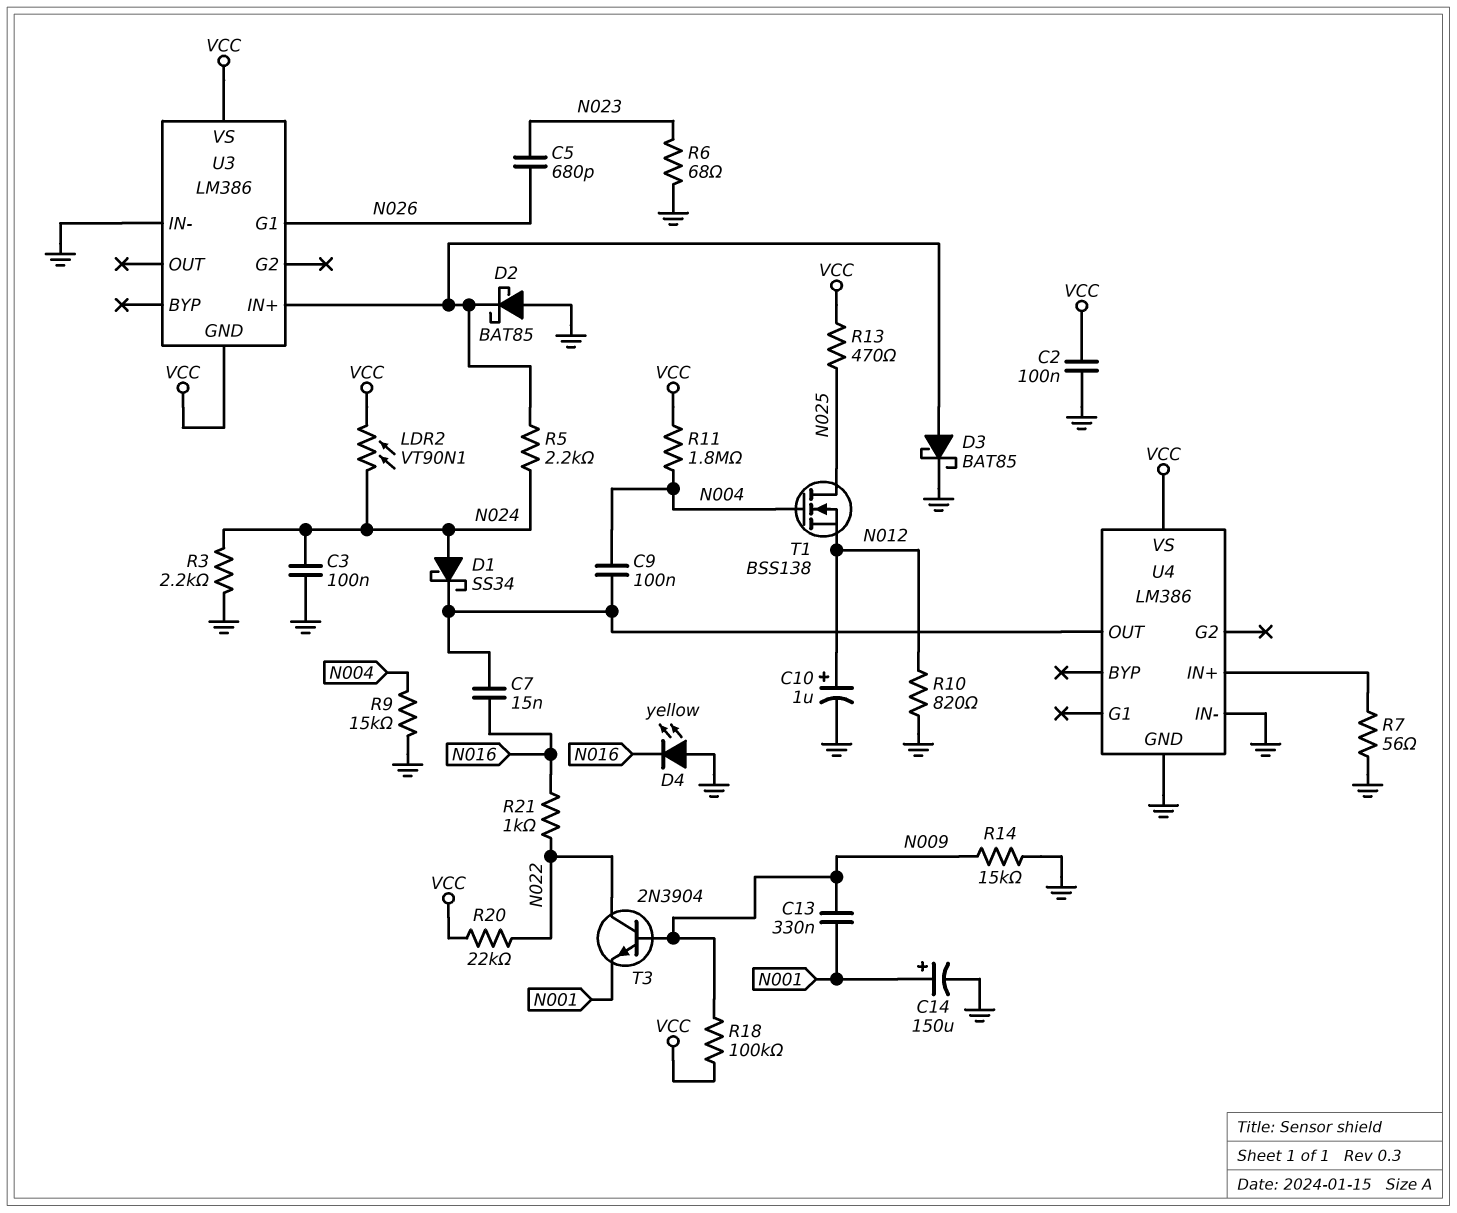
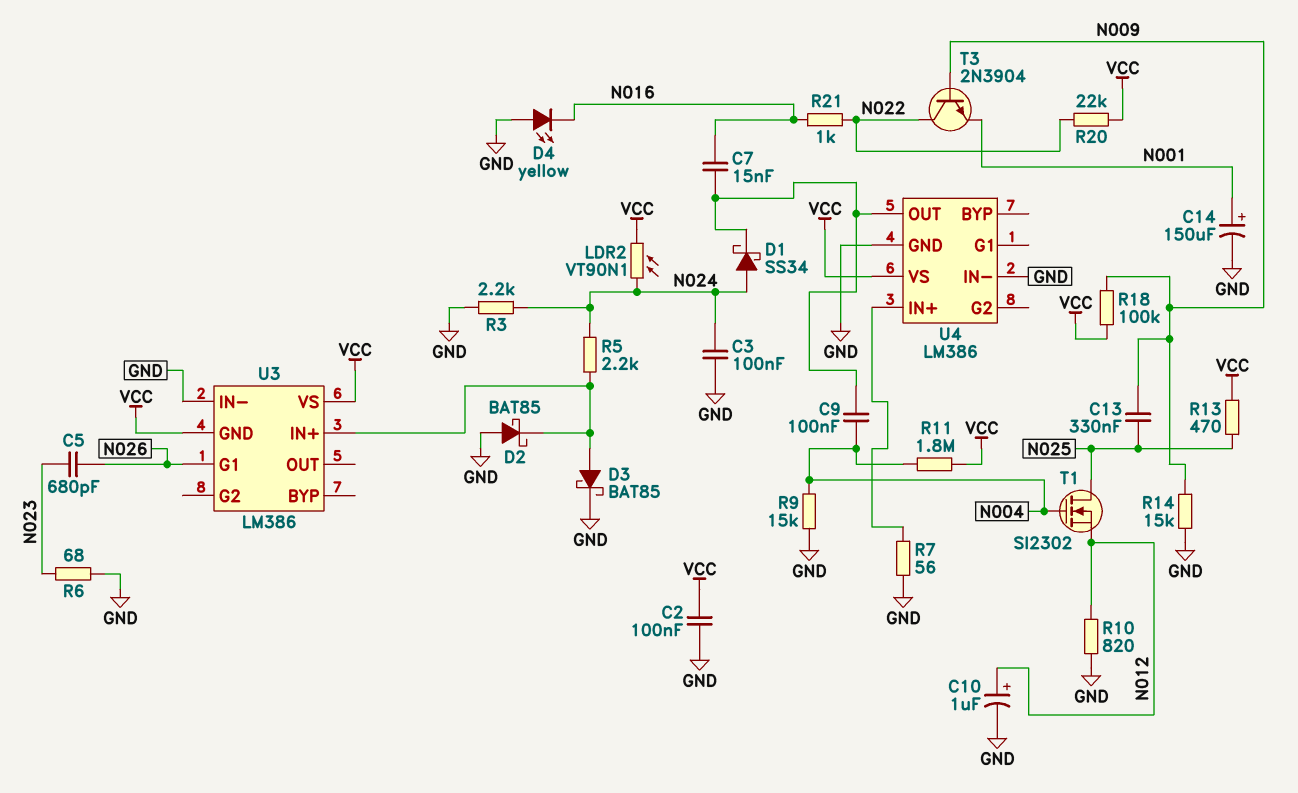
C13: 330nF (N001, N009) -> 330nF (N009, N025)
T1: NMOS BSS138 (G N004, D N025, S N012) -> NMOS SI2302 (G N004, D N025, S N012)

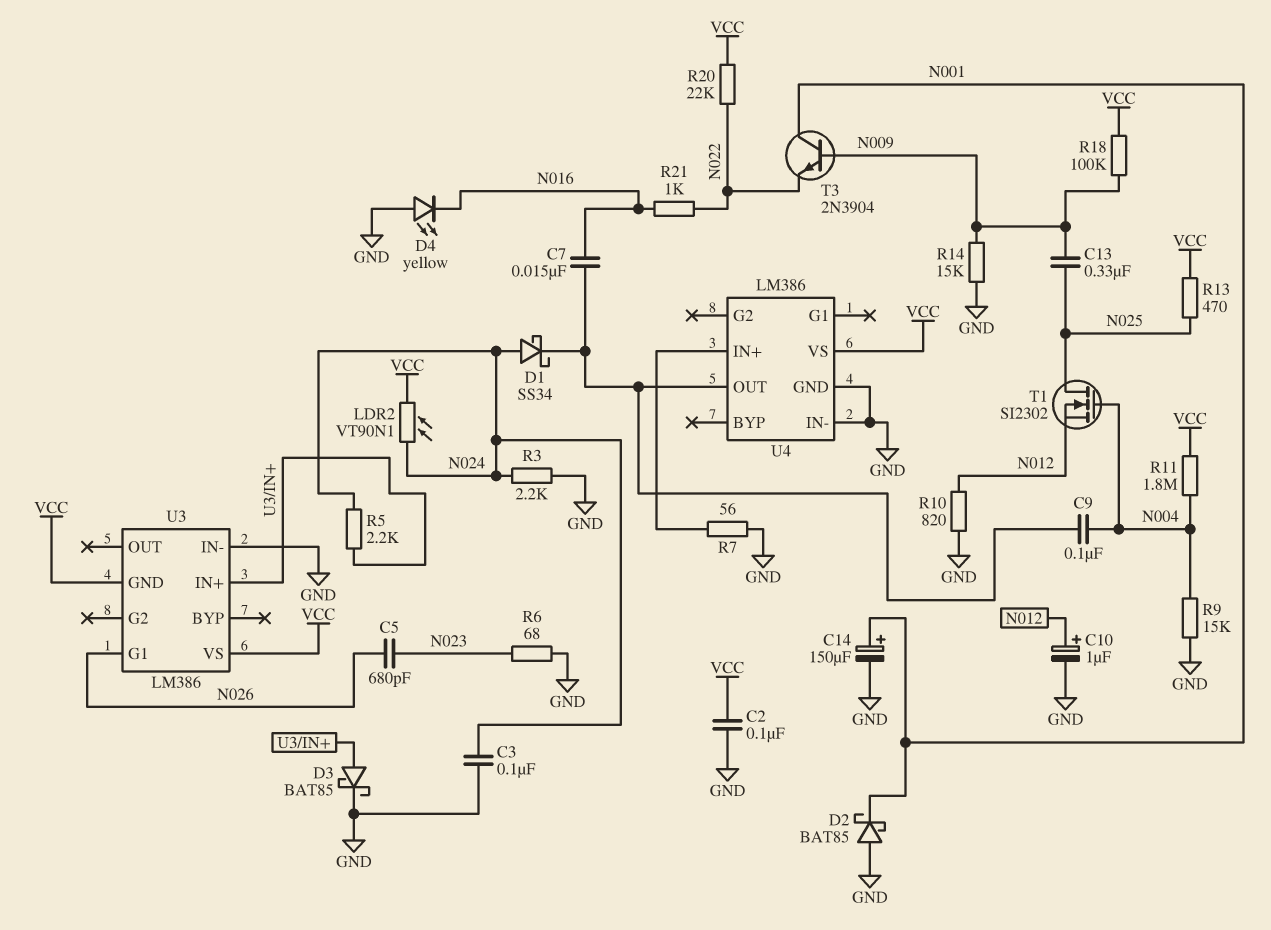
D2: schottky BAT85 (A GND, K U3/IN+) -> schottky BAT85 (A GND, K N001)
T3: NPN 2N3904 (B N009, C N022, E N001) -> NPN 2N3904 (B N009, C N001, E N022)

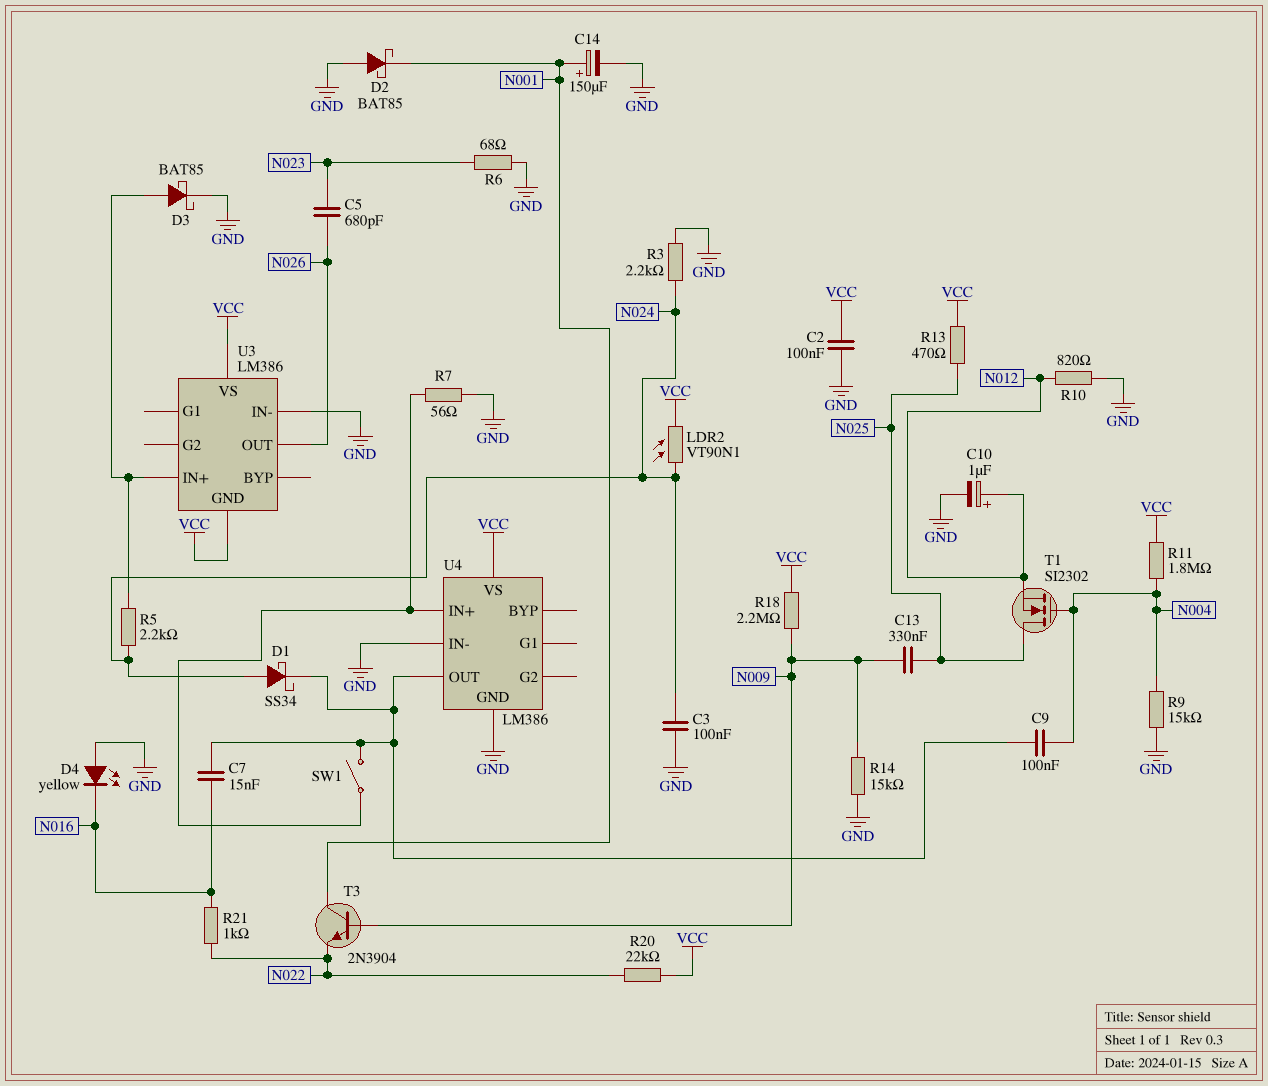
R18: 100k (N009, VCC) -> 2.2M (N009, VCC)
SW1: none -> switch (U4/IN+, U4/OUT)
U3 pin G1: N026 -> none
U3 pin OUT: none -> N026

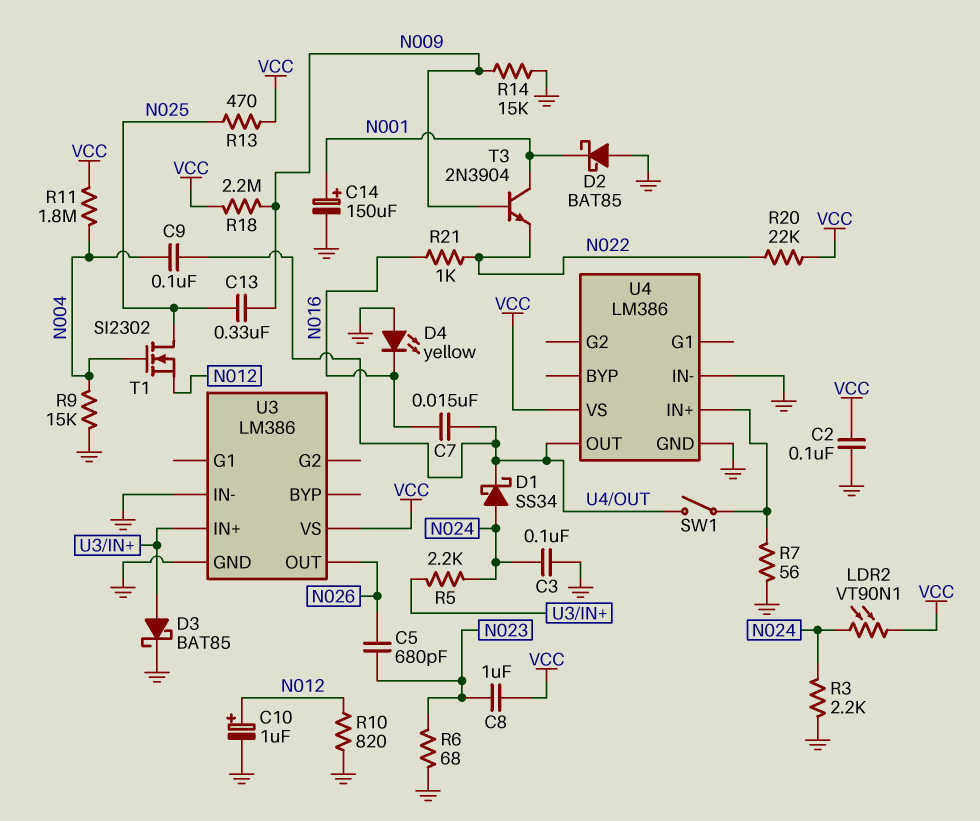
C8: none -> 1uF (N023, VCC)
U3 pin GND: VCC -> GND

